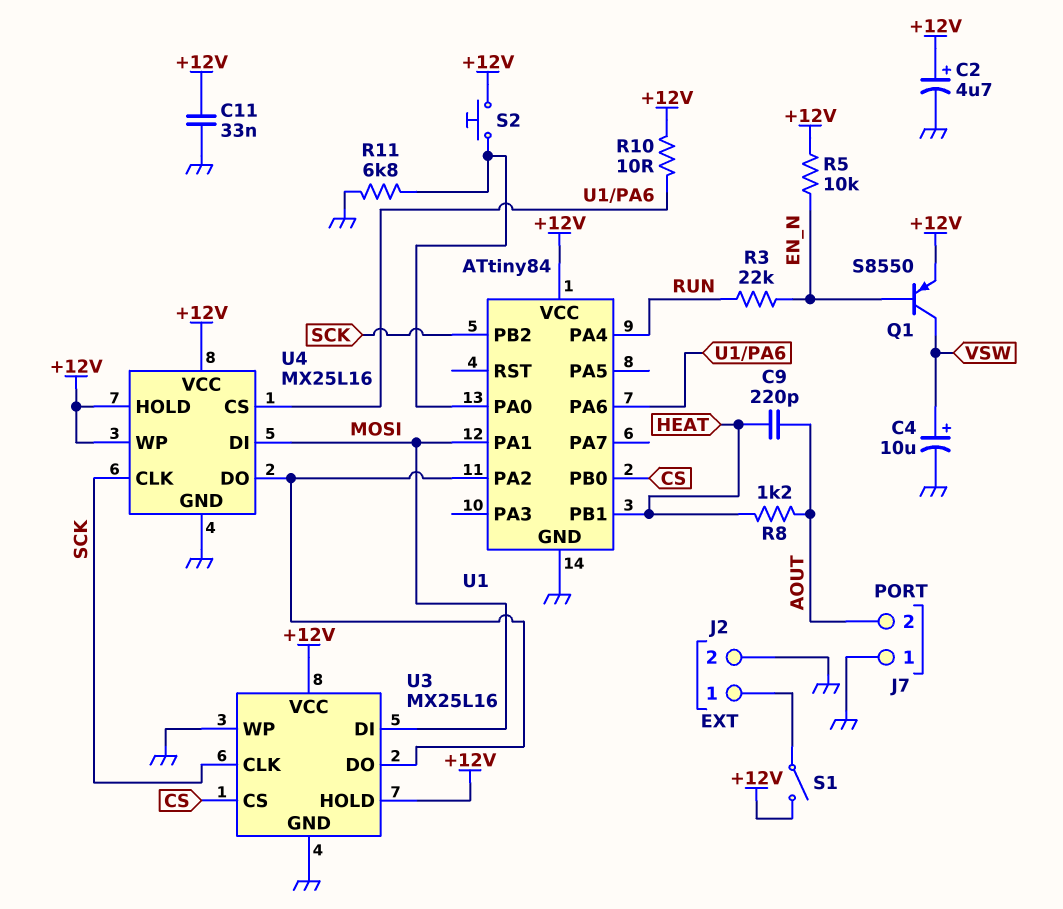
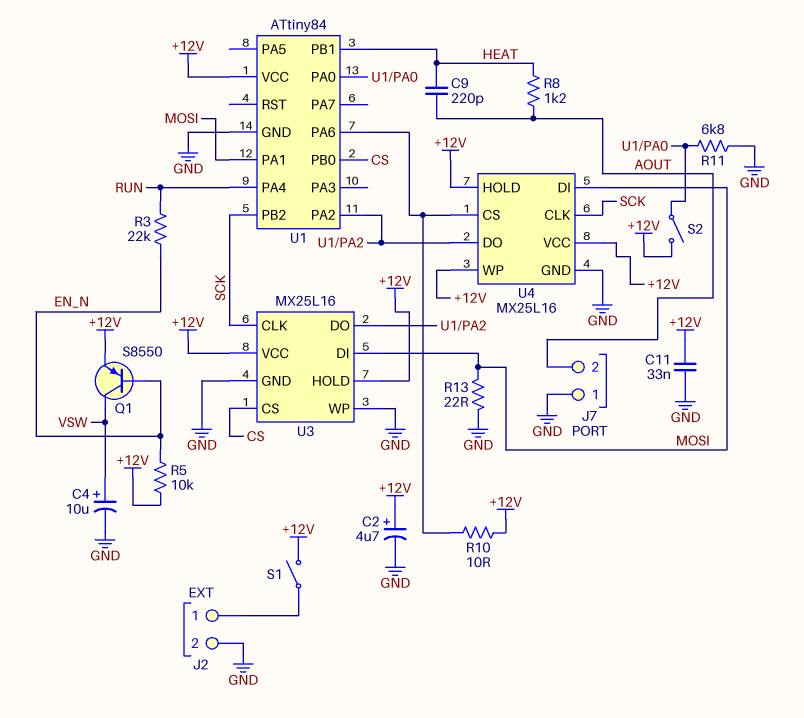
R13: none -> 22 (GND, MOSI)
S2: button (+12V, U1/PA0) -> switch (+12V, U1/PA0)

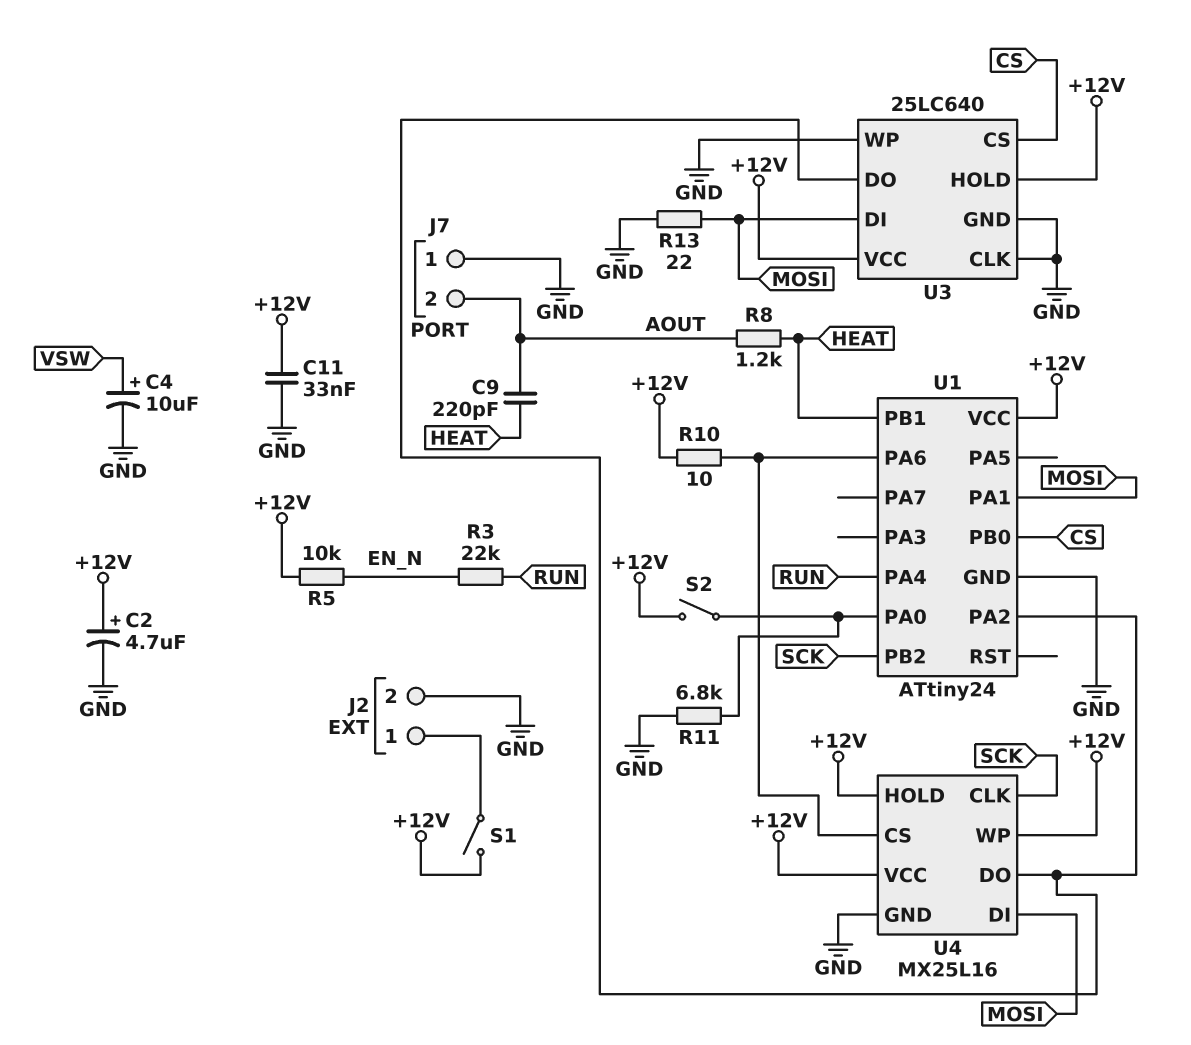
Q1: PNP S8550 (B EN_N, C VSW, E +12V) -> none
U1: ATtiny84 -> ATtiny24
U3: MX25L16 -> 25LC640
U3 pin CLK: SCK -> GND

